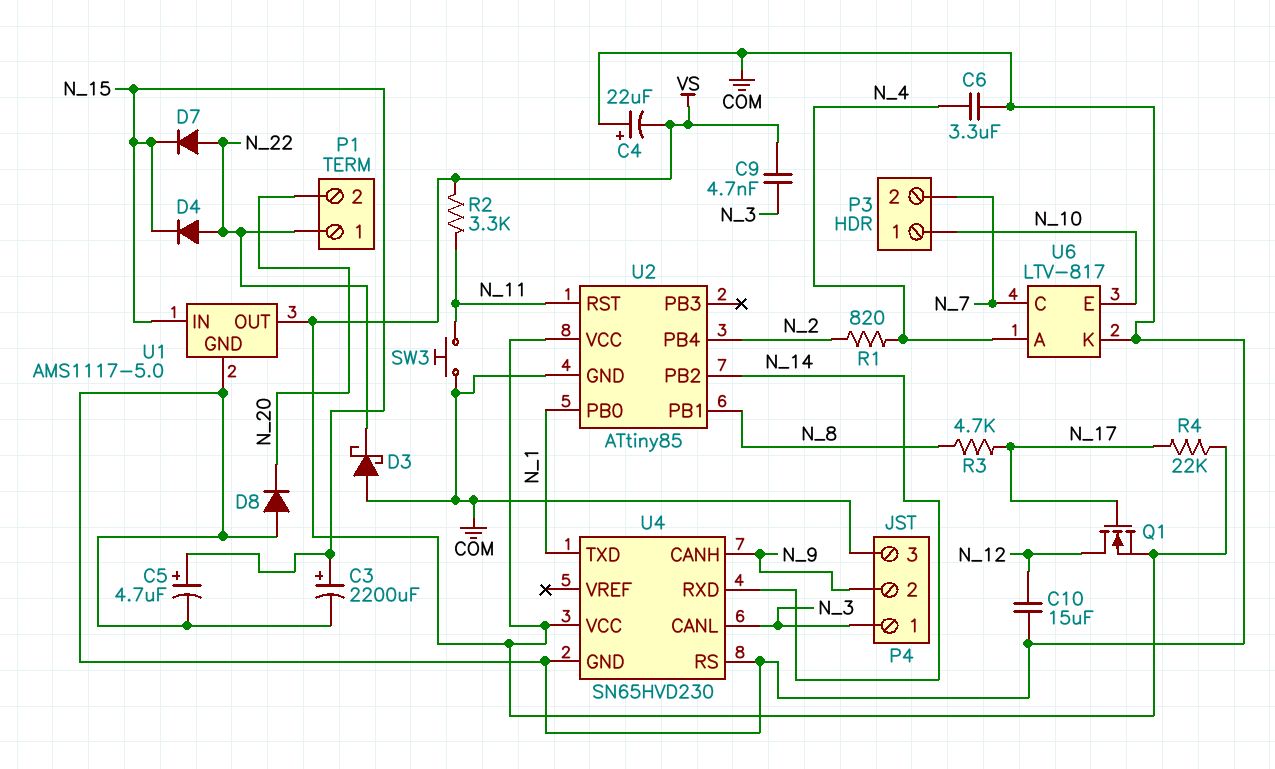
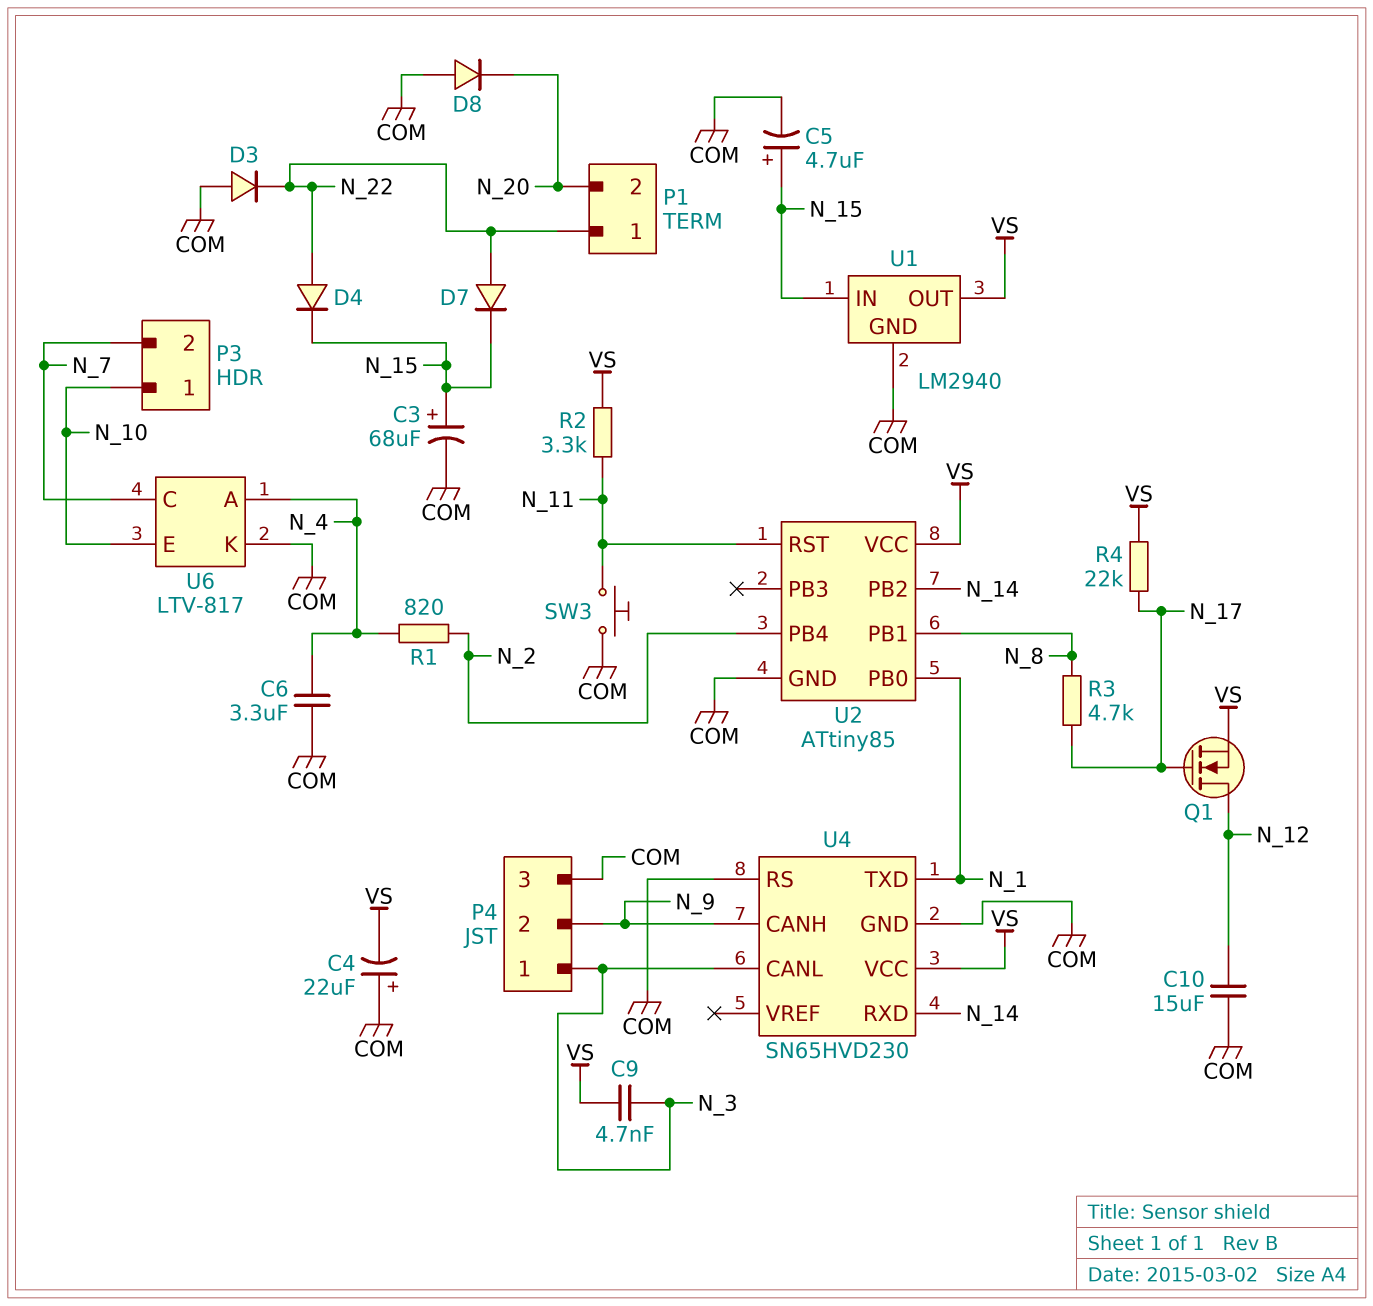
C3: 2200uF (plus N_15, minus COM) -> 68uF (plus N_15, minus COM)
D3: schottky (A COM, K N_22) -> diode (A COM, K N_22)
U1: AMS1117-5.0 -> LM2940

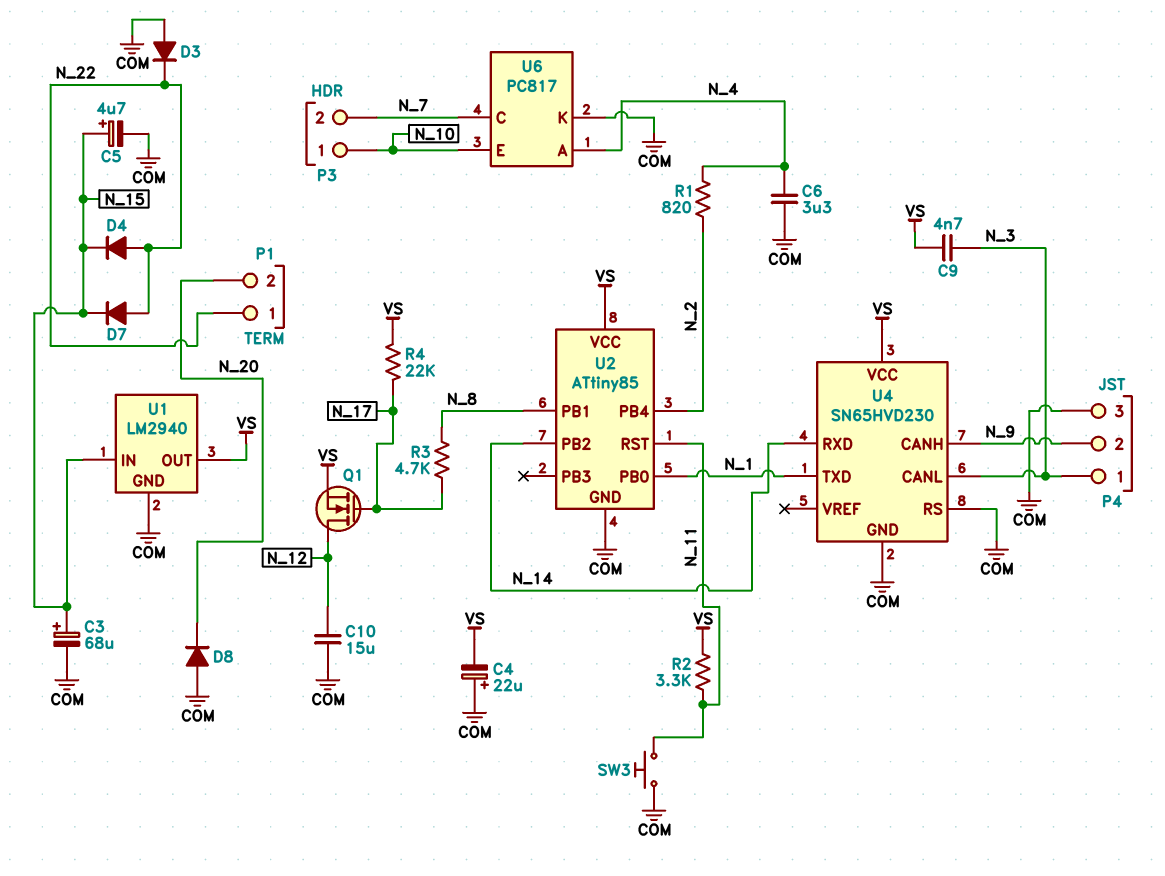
U6: LTV-817 -> PC817

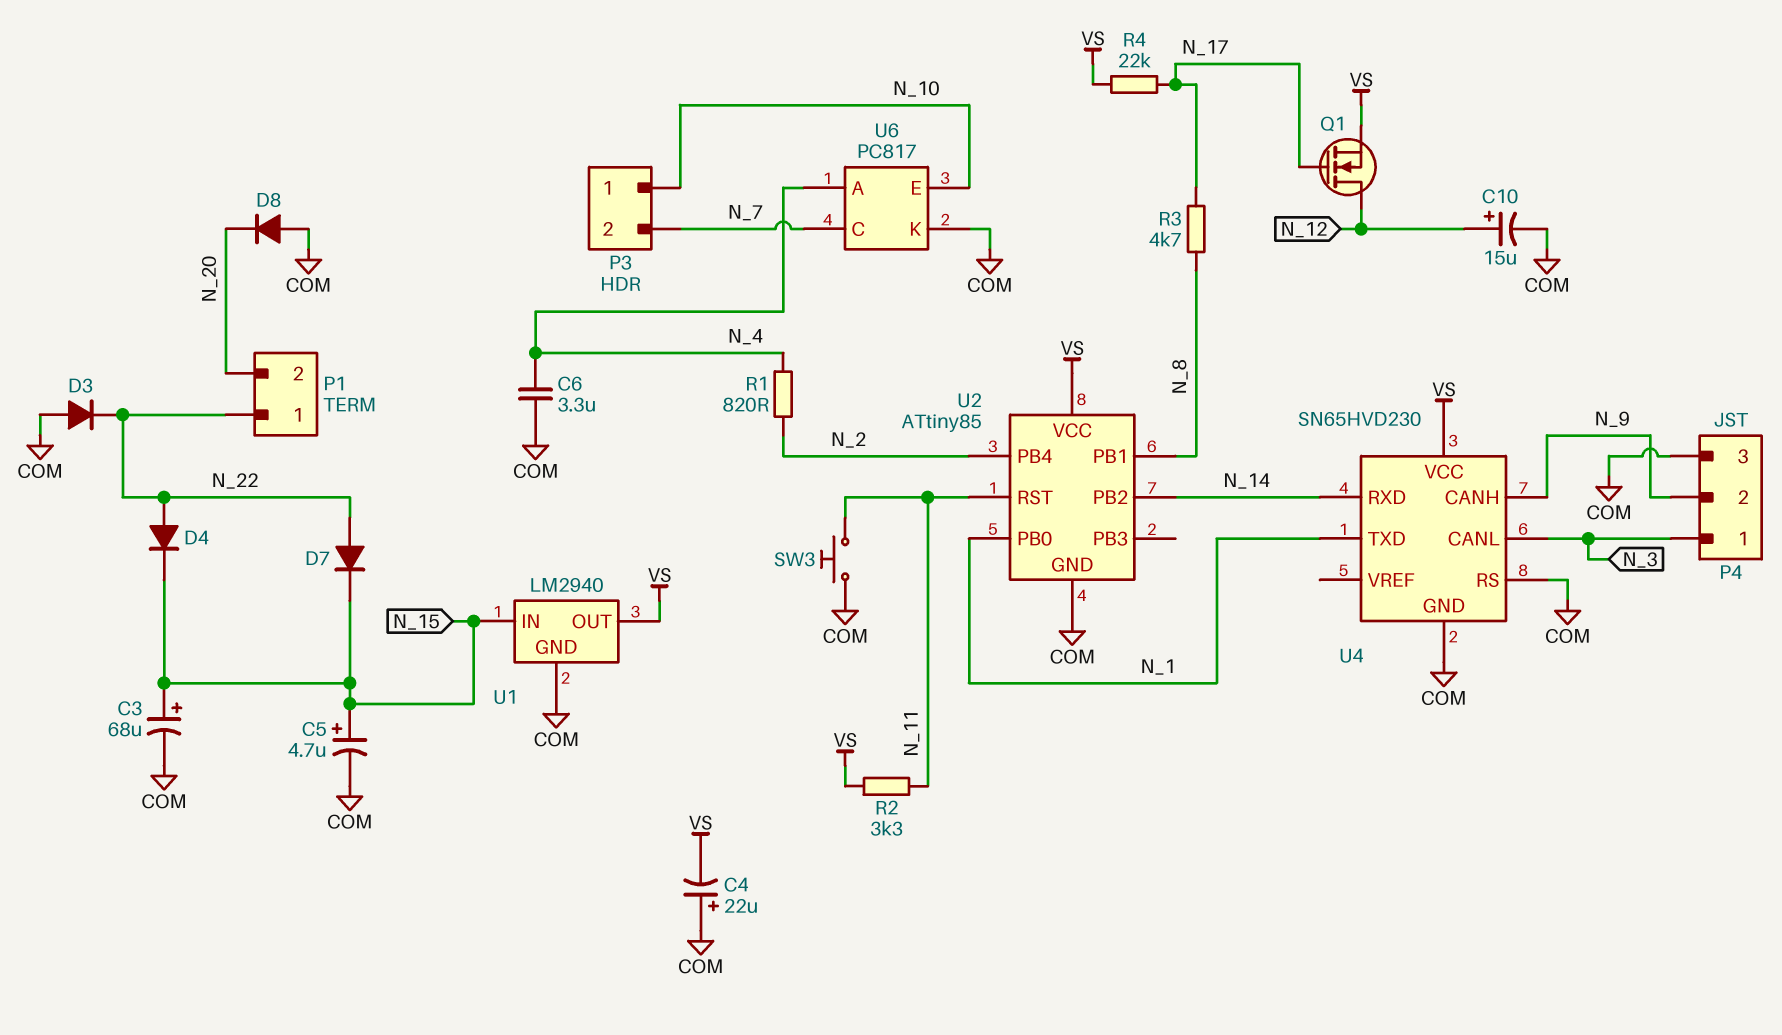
C9: 4.7nF (N_3, VS) -> none
C10: 15uF (COM, N_12) -> 15uF (plus N_12, minus COM)

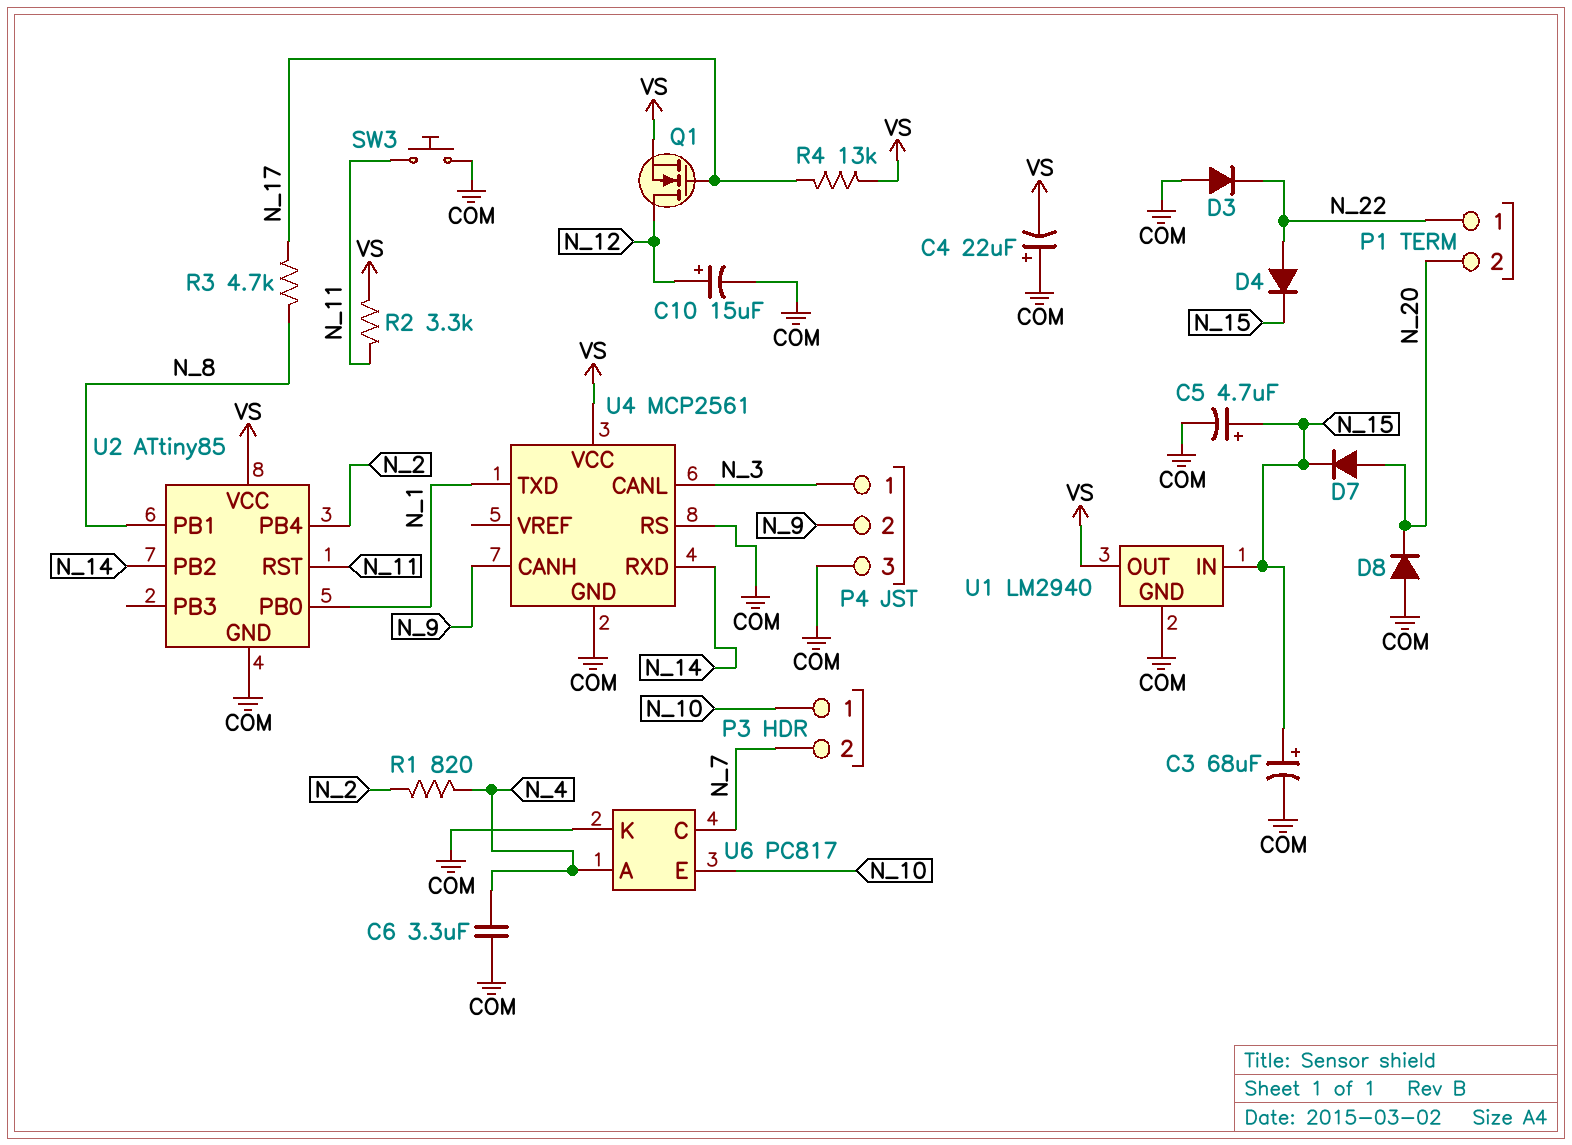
D7: diode (A N_22, K N_15) -> diode (A N_20, K N_15)
R4: 22k (N_17, VS) -> 13k (N_17, VS)
U4: SN65HVD230 -> MCP2561

